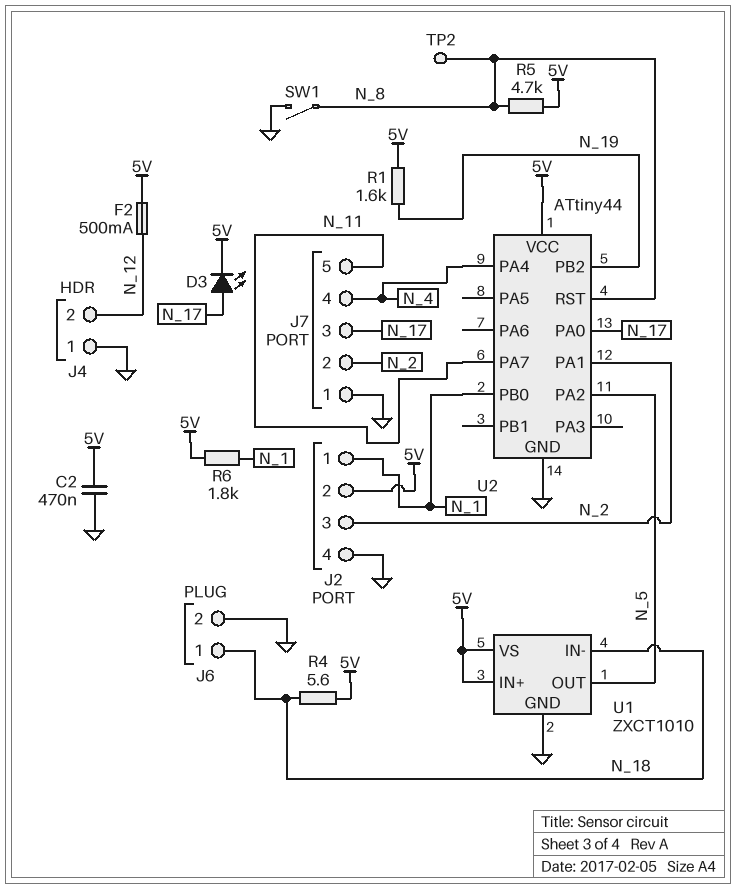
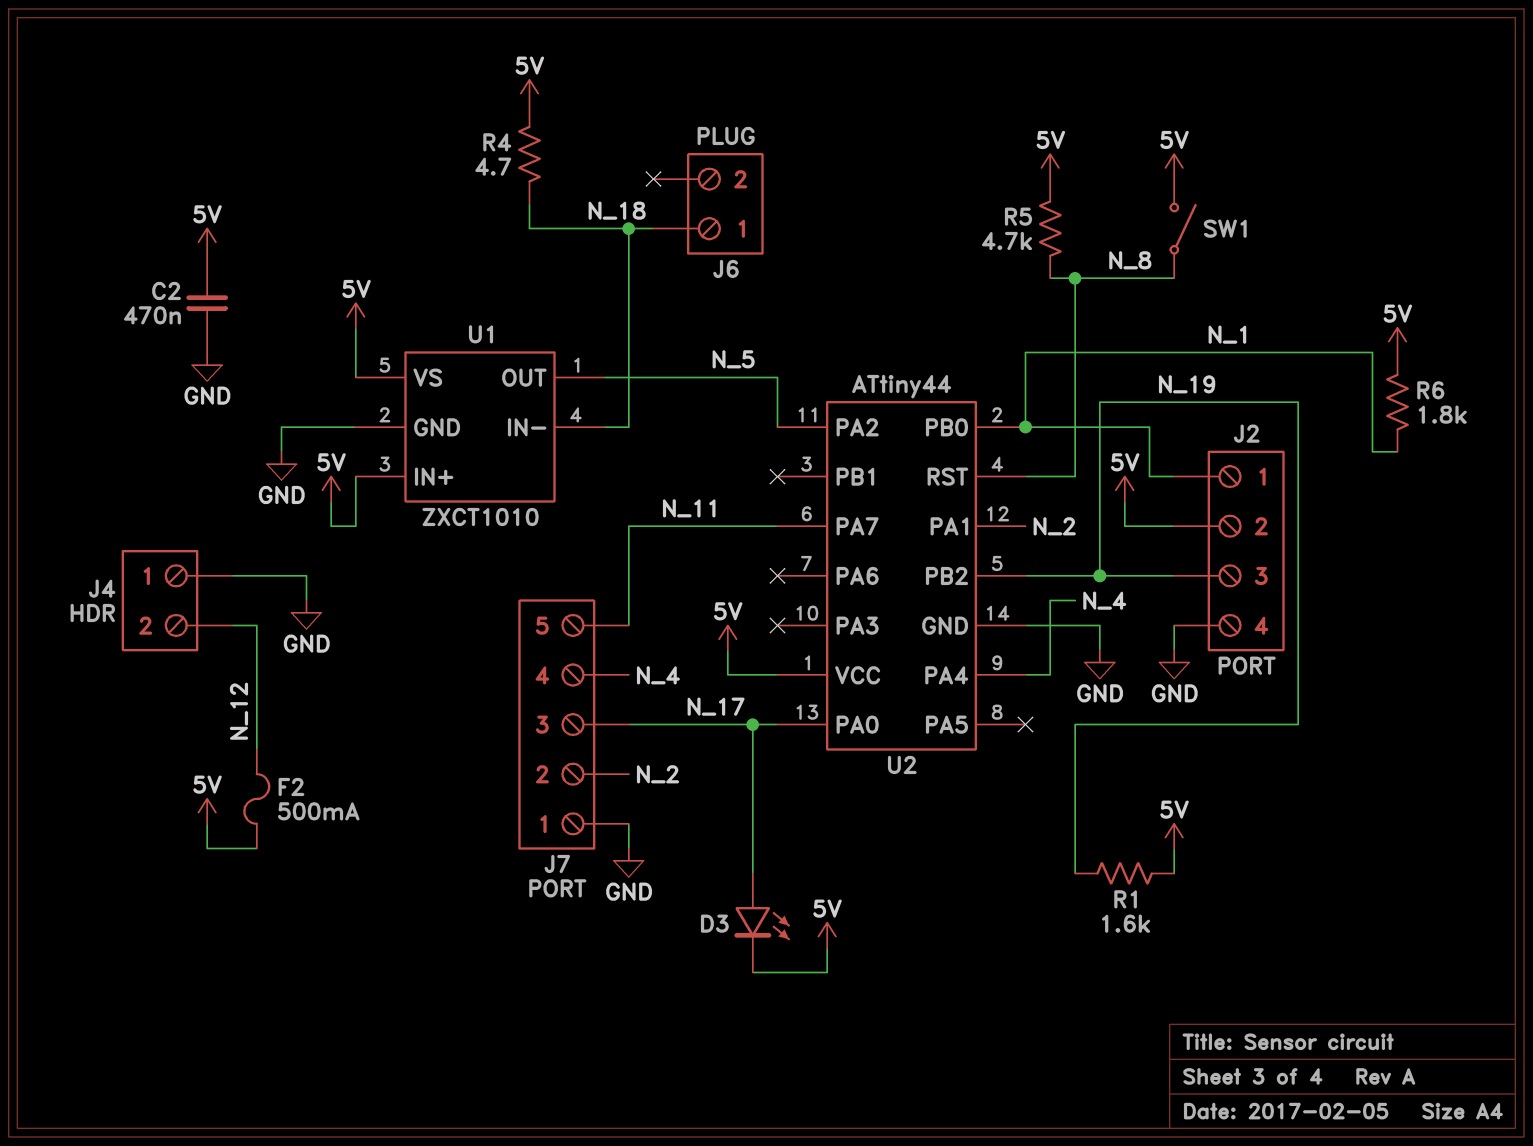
J2 pin 3: N_2 -> N_19
J6 pin 2: GND -> none
R4: 5.6 (5V, N_18) -> 4.7 (5V, N_18)
SW1: switch (GND, N_8) -> switch (5V, N_8)
TP2: test point (N_8) -> none

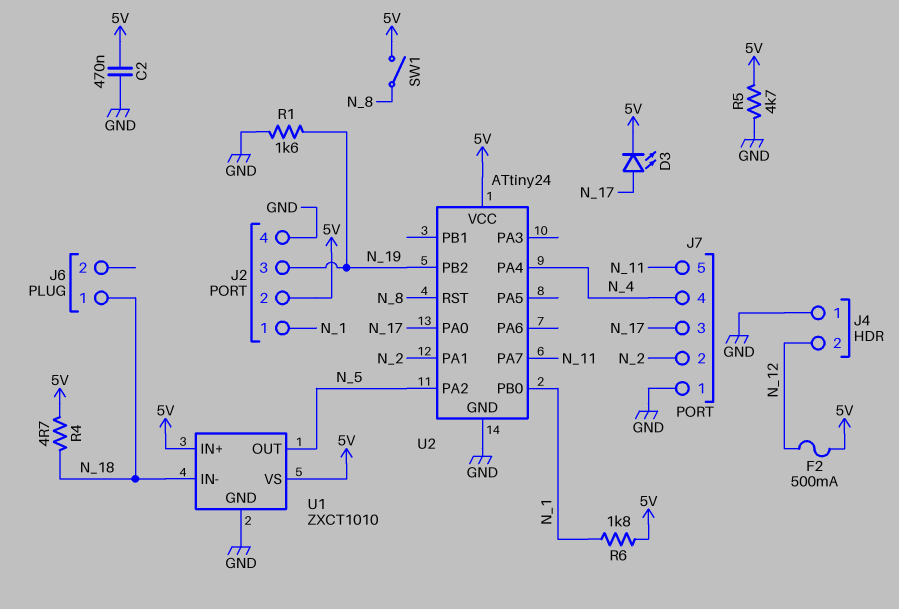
R1: 1.6k (5V, N_19) -> 1.6k (GND, N_19)
R5: 4.7k (5V, N_8) -> 4.7k (5V, GND)
U2: ATtiny44 -> ATtiny24

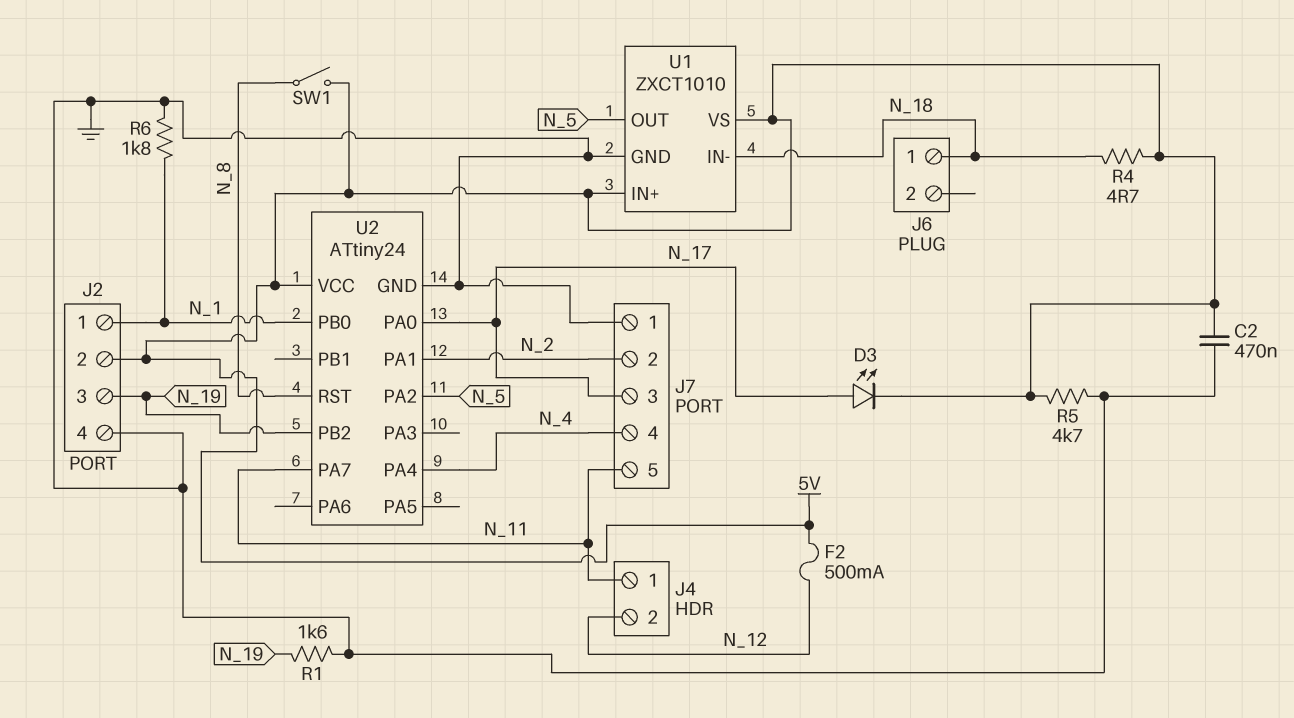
J4 pin 1: GND -> N_11
R6: 1.8k (5V, N_1) -> 1.8k (GND, N_1)

